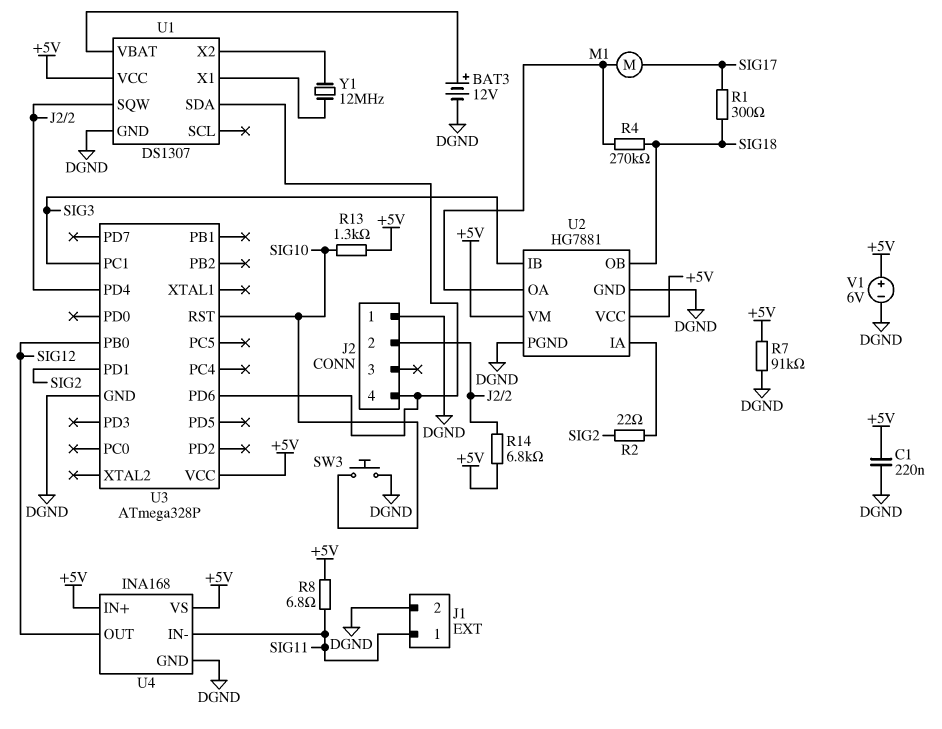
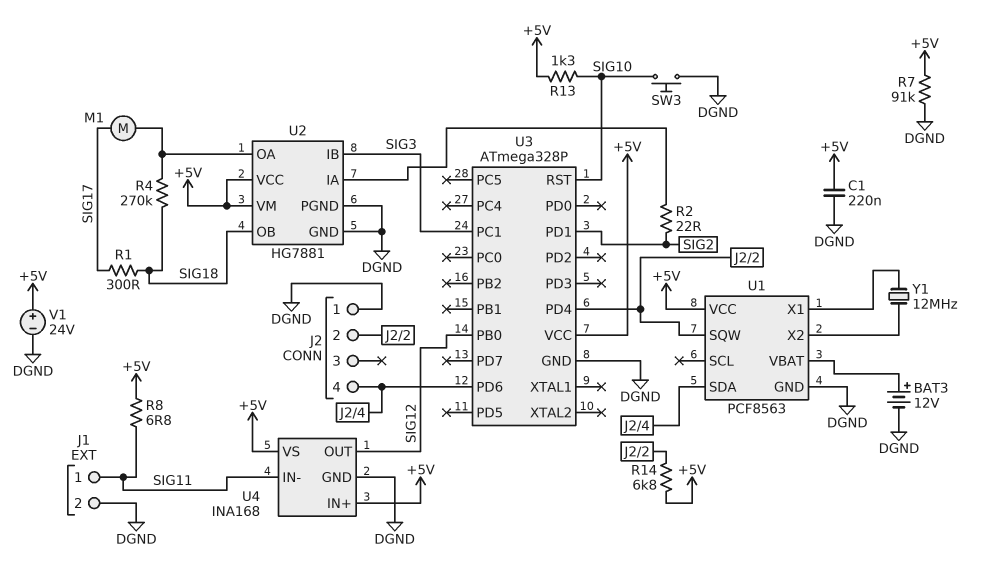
U1: DS1307 -> PCF8563
V1: 6V (plus +5V, minus DGND) -> 24V (plus +5V, minus DGND)

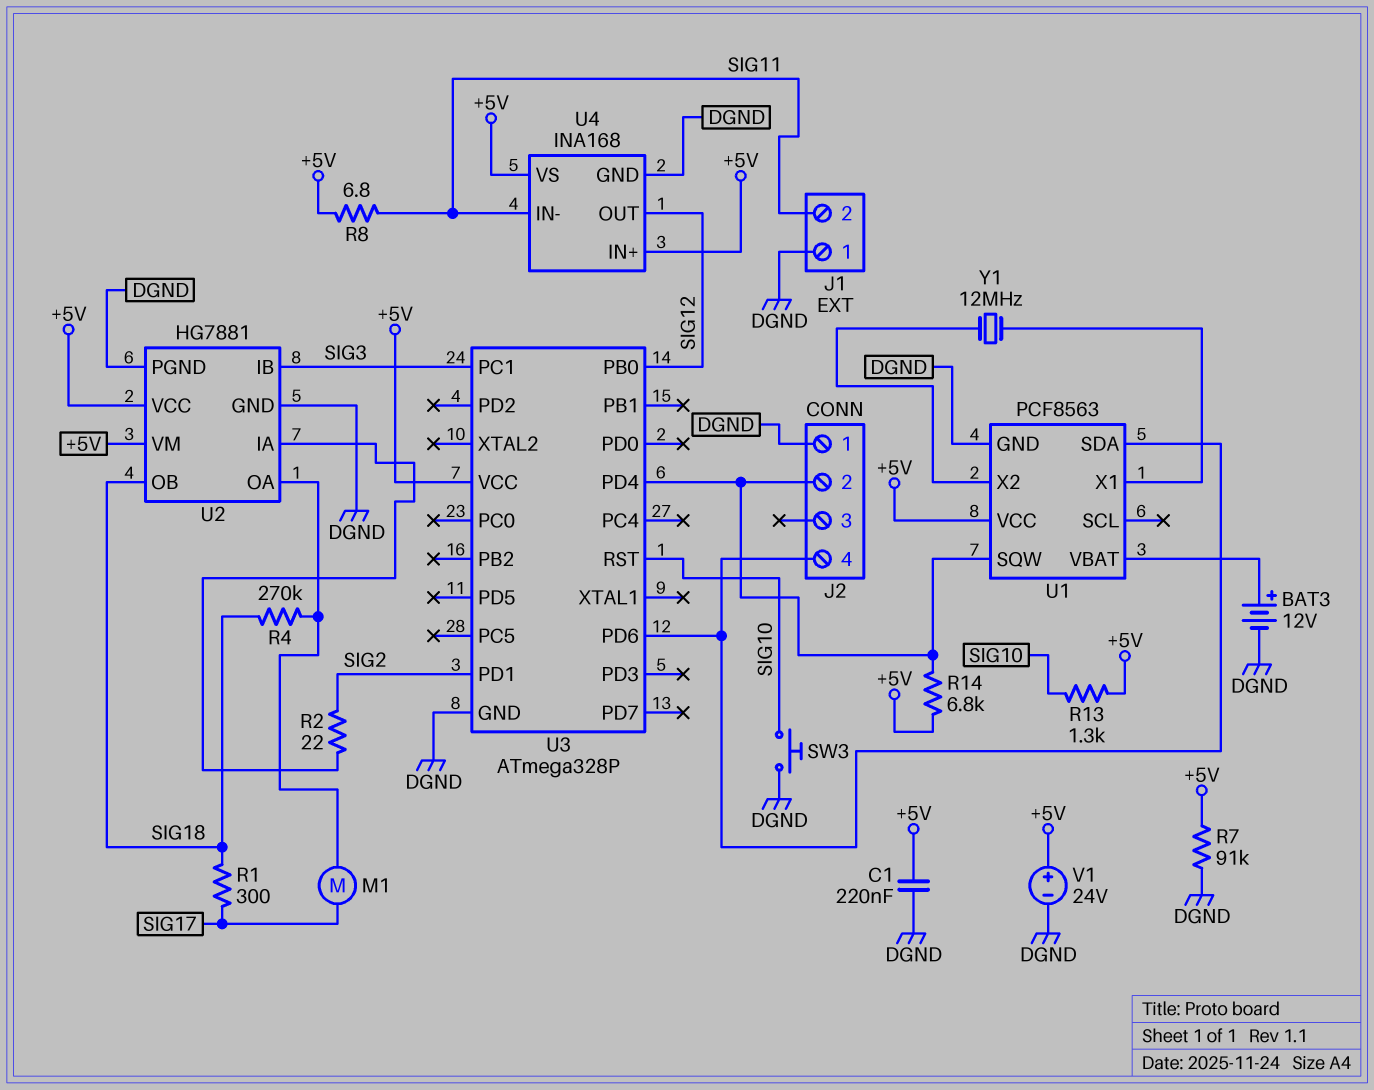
J1 pin 1: SIG11 -> DGND
J1 pin 2: DGND -> SIG11

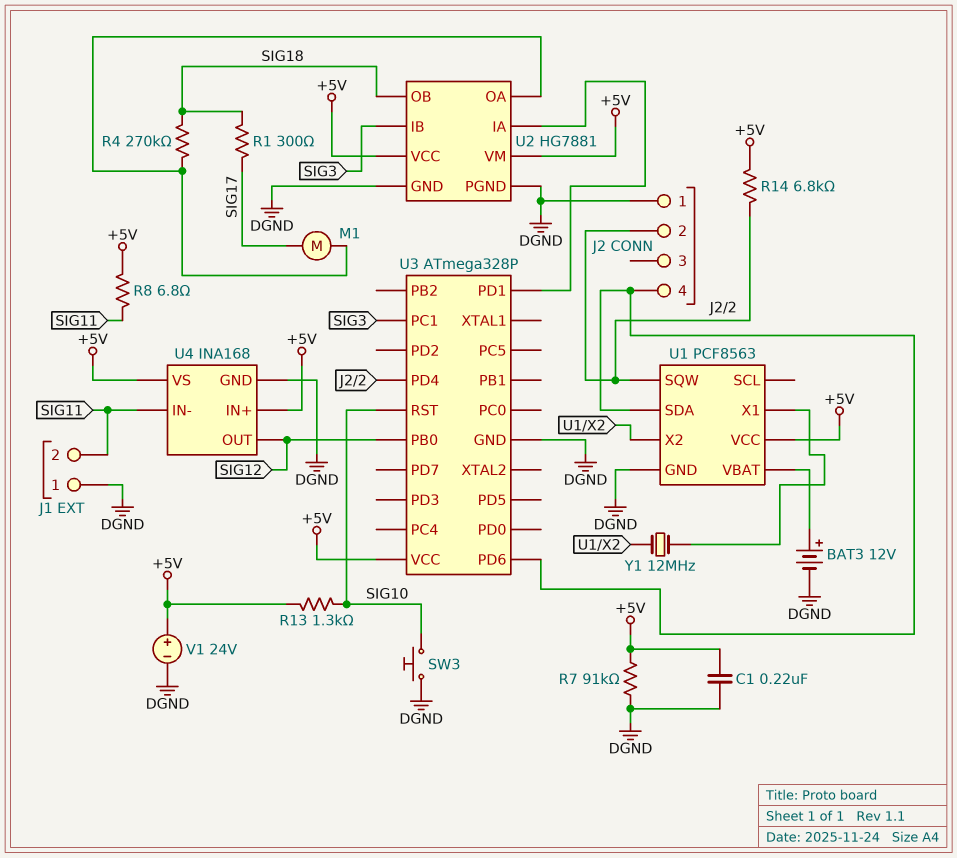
R2: 22 (SIG2, U2/IA) -> none
U3 pin PD1: SIG2 -> U2/IA

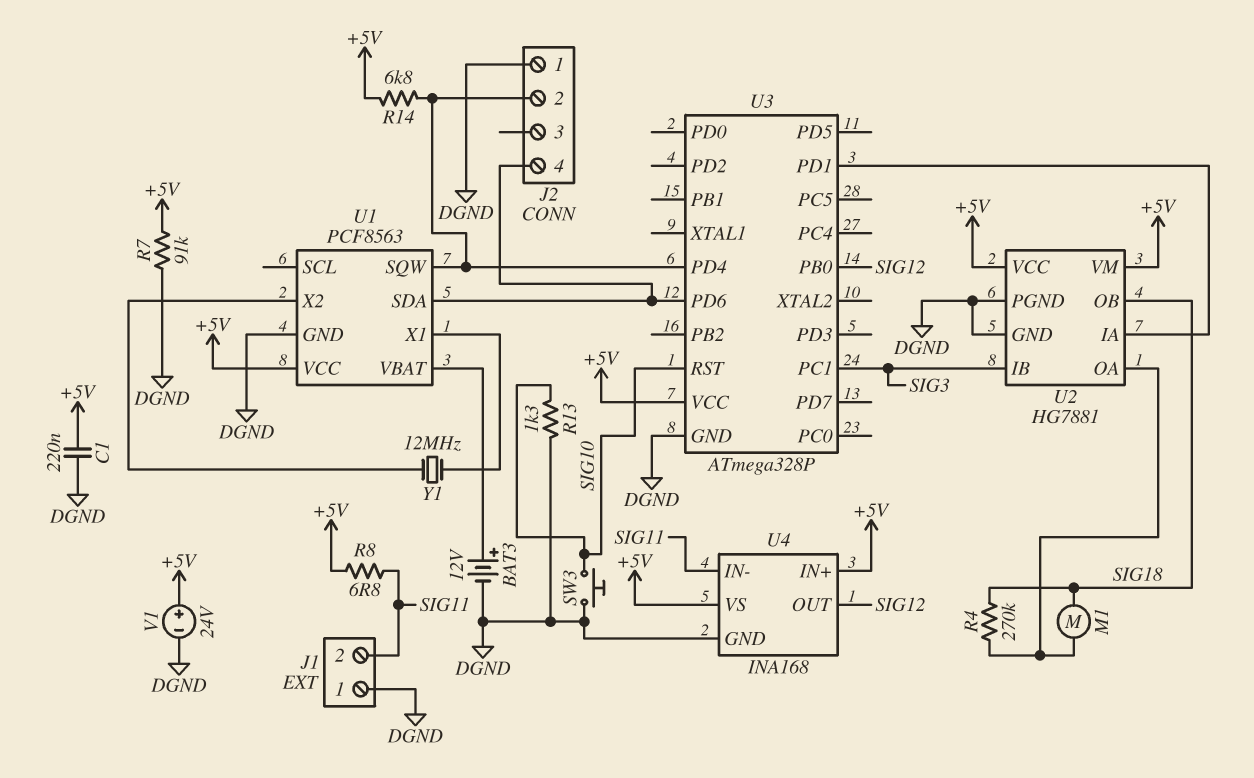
M1: motor (SIG17, U2/OA) -> motor (SIG18, U2/OA)
R1: 300 (SIG17, SIG18) -> none
R13: 1.3k (+5V, SIG10) -> 1.3k (DGND, SIG10)

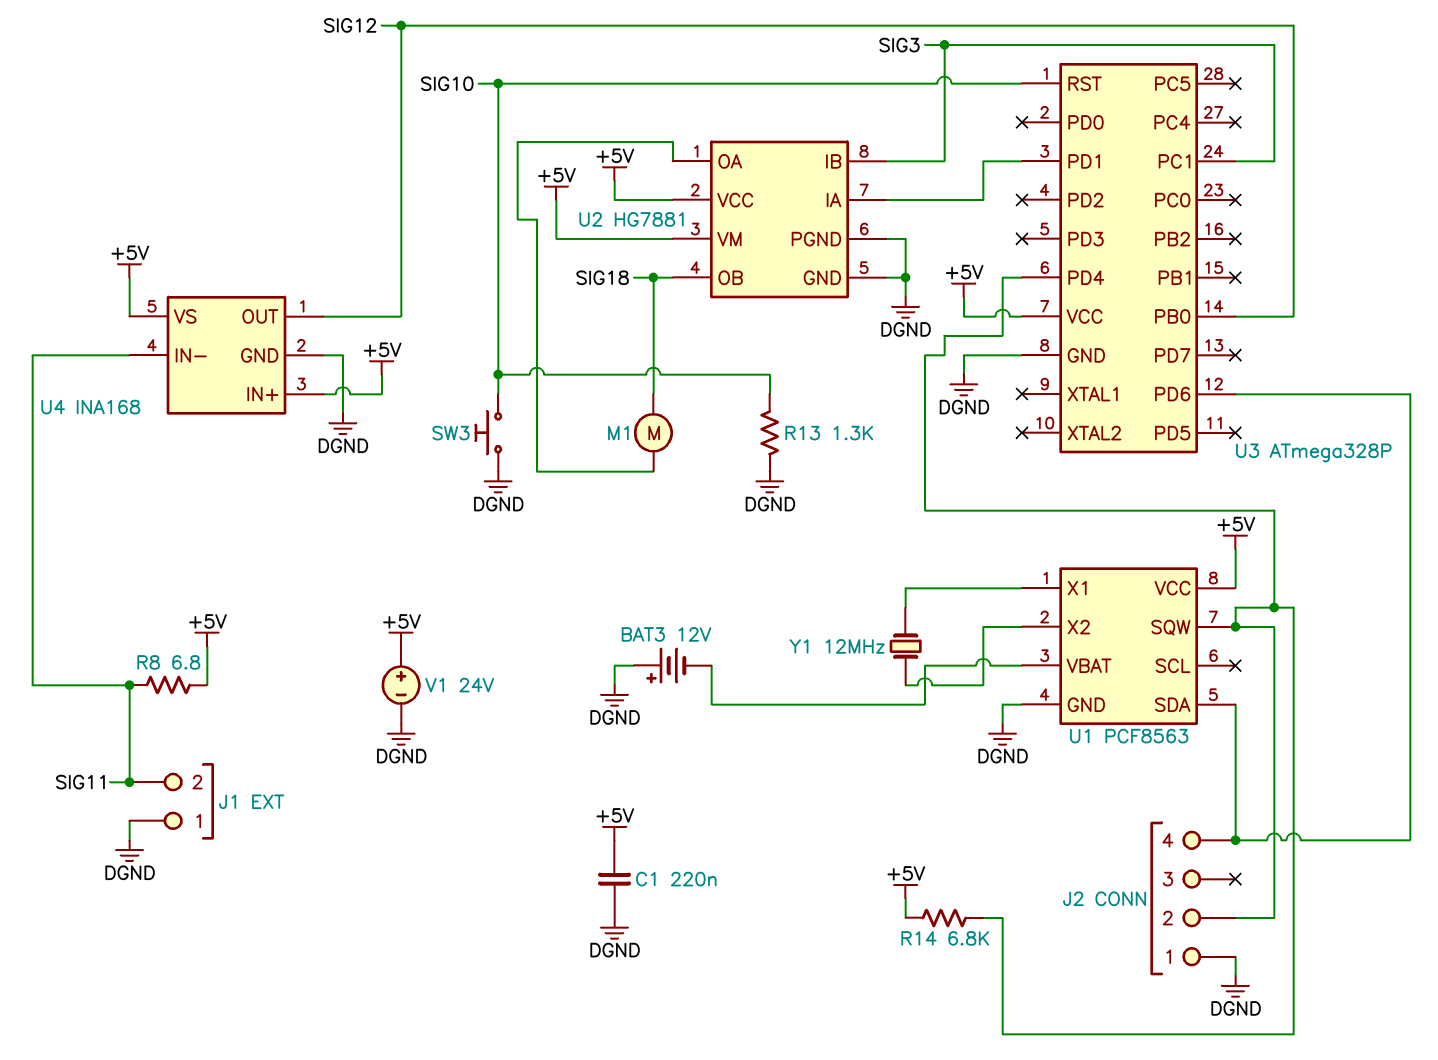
BAT3: 12V (plus U1/VBAT, minus DGND) -> 12V (plus DGND, minus U1/VBAT)
R4: 270k (SIG18, U2/OA) -> none
R7: 91k (+5V, DGND) -> none

